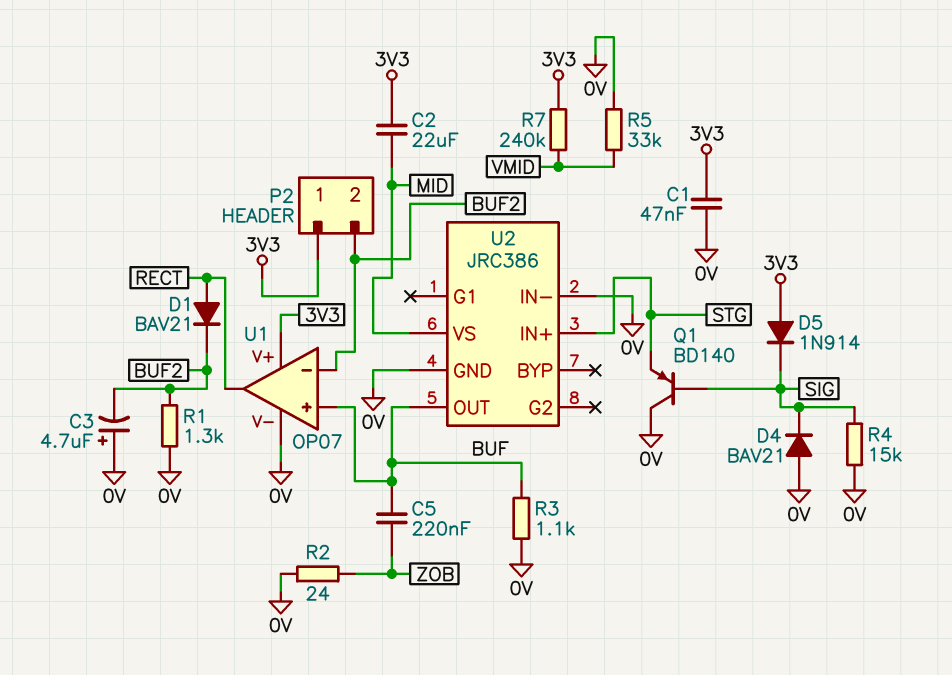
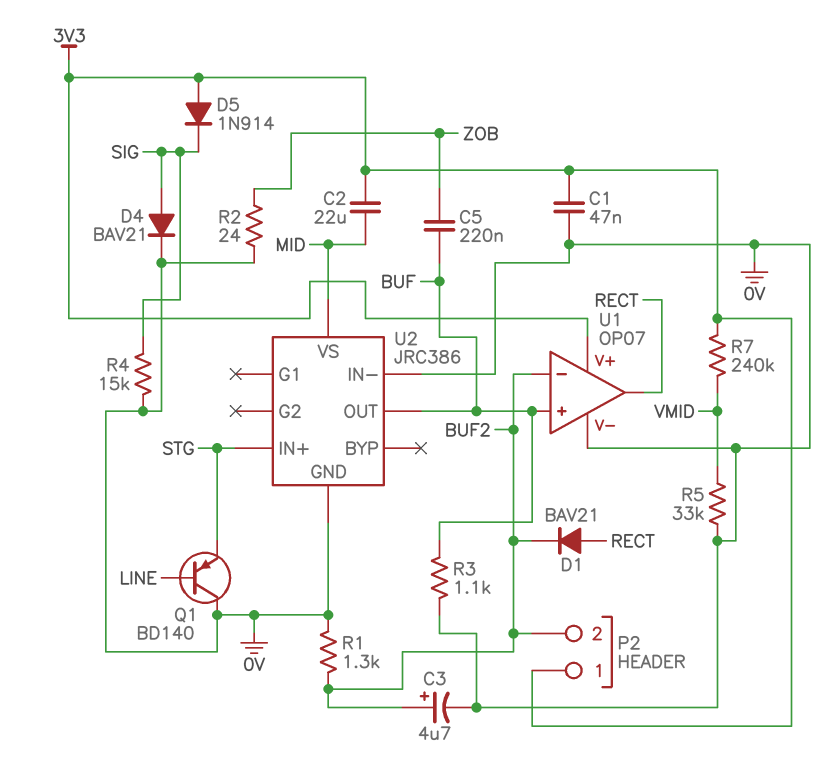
C3: 4.7uF (plus 0V, minus BUF2) -> 4.7uF (plus BUF2, minus 0V)
D4: diode BAV21 (A 0V, K SIG) -> diode BAV21 (A SIG, K 0V)
Q1: PNP BD140 (B SIG, C 0V, E STG) -> PNP BD140 (B LINE, C 0V, E STG)

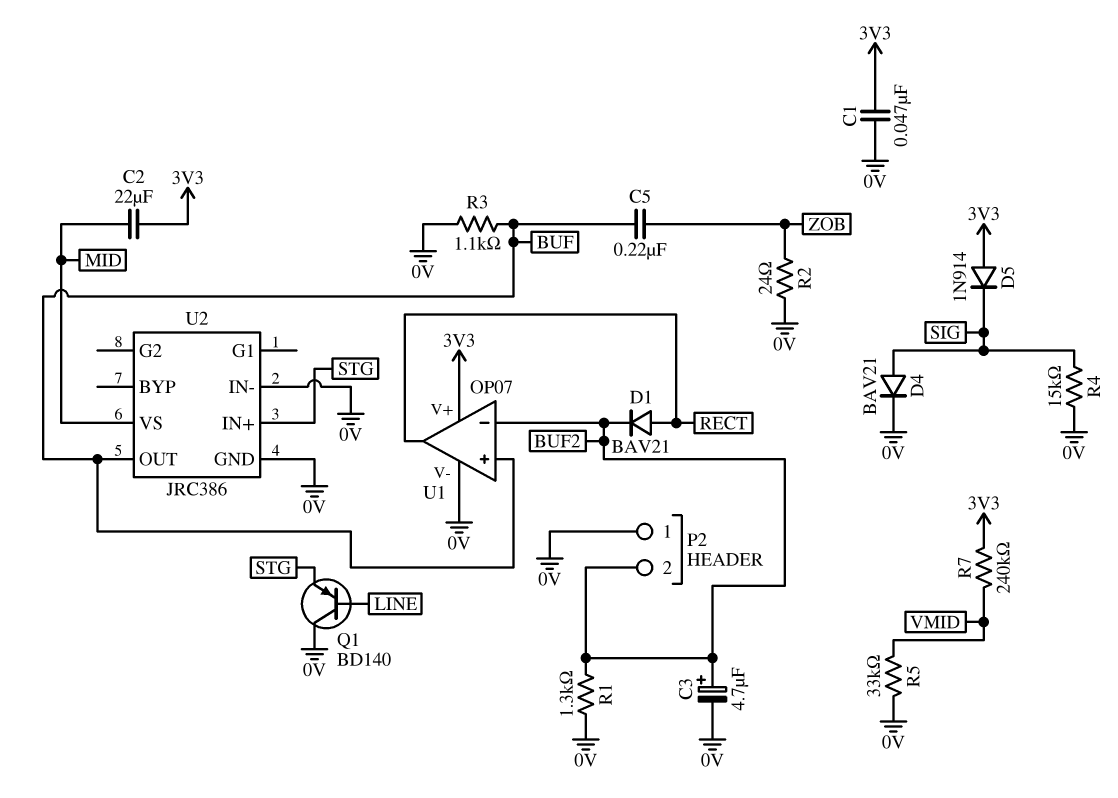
P2 pin 1: 3V3 -> 0V

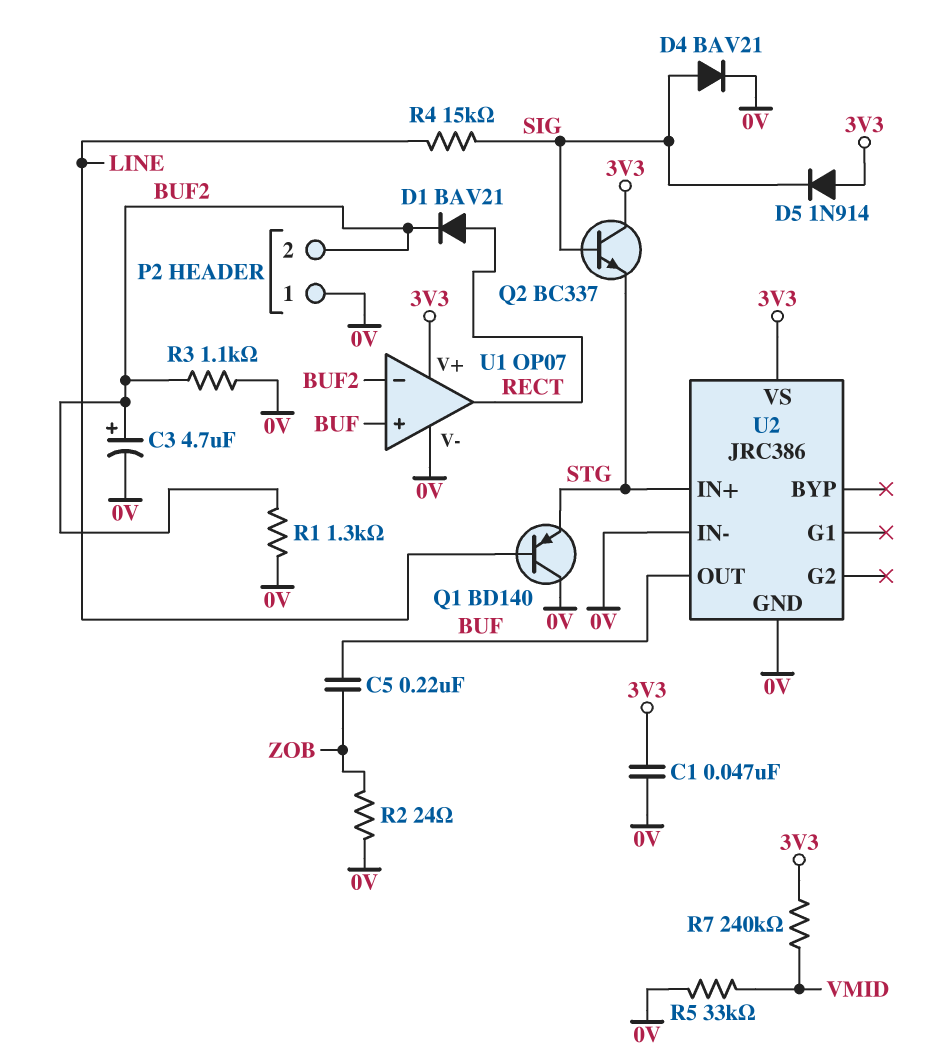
C2: 22uF (3V3, MID) -> none
Q2: none -> NPN BC337 (B SIG, C 3V3, E STG)
R3: 1.1k (0V, BUF) -> 1.1k (0V, BUF2)
R4: 15k (0V, SIG) -> 15k (LINE, SIG)
U2 pin VS: MID -> 3V3

